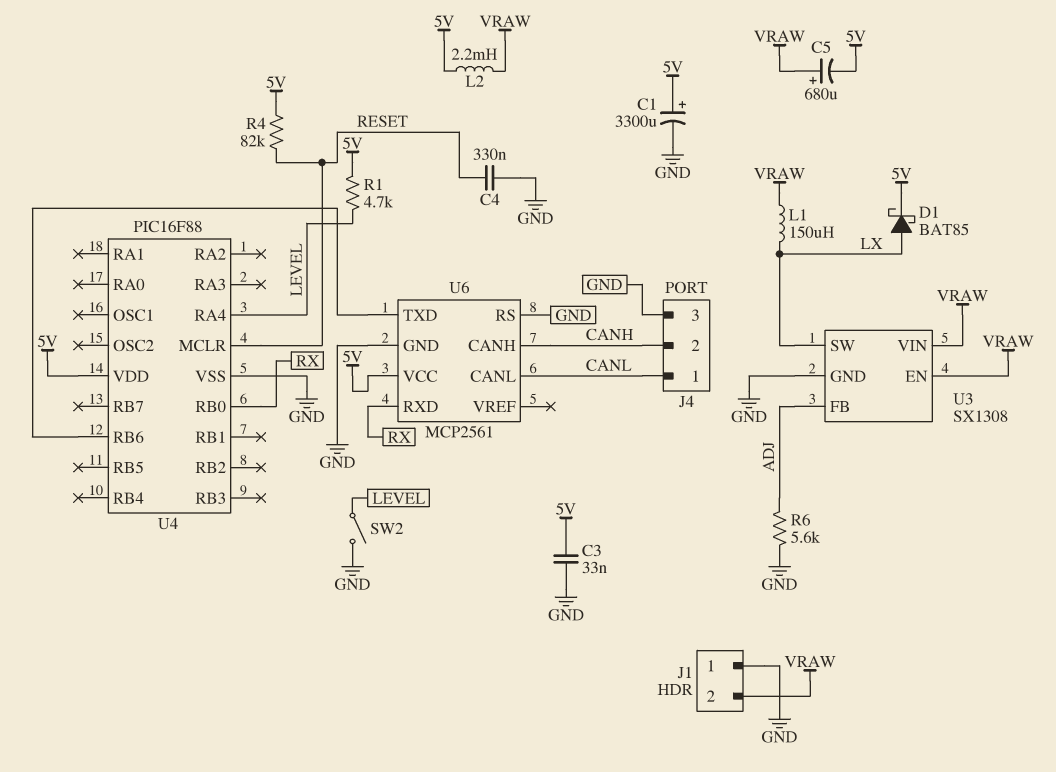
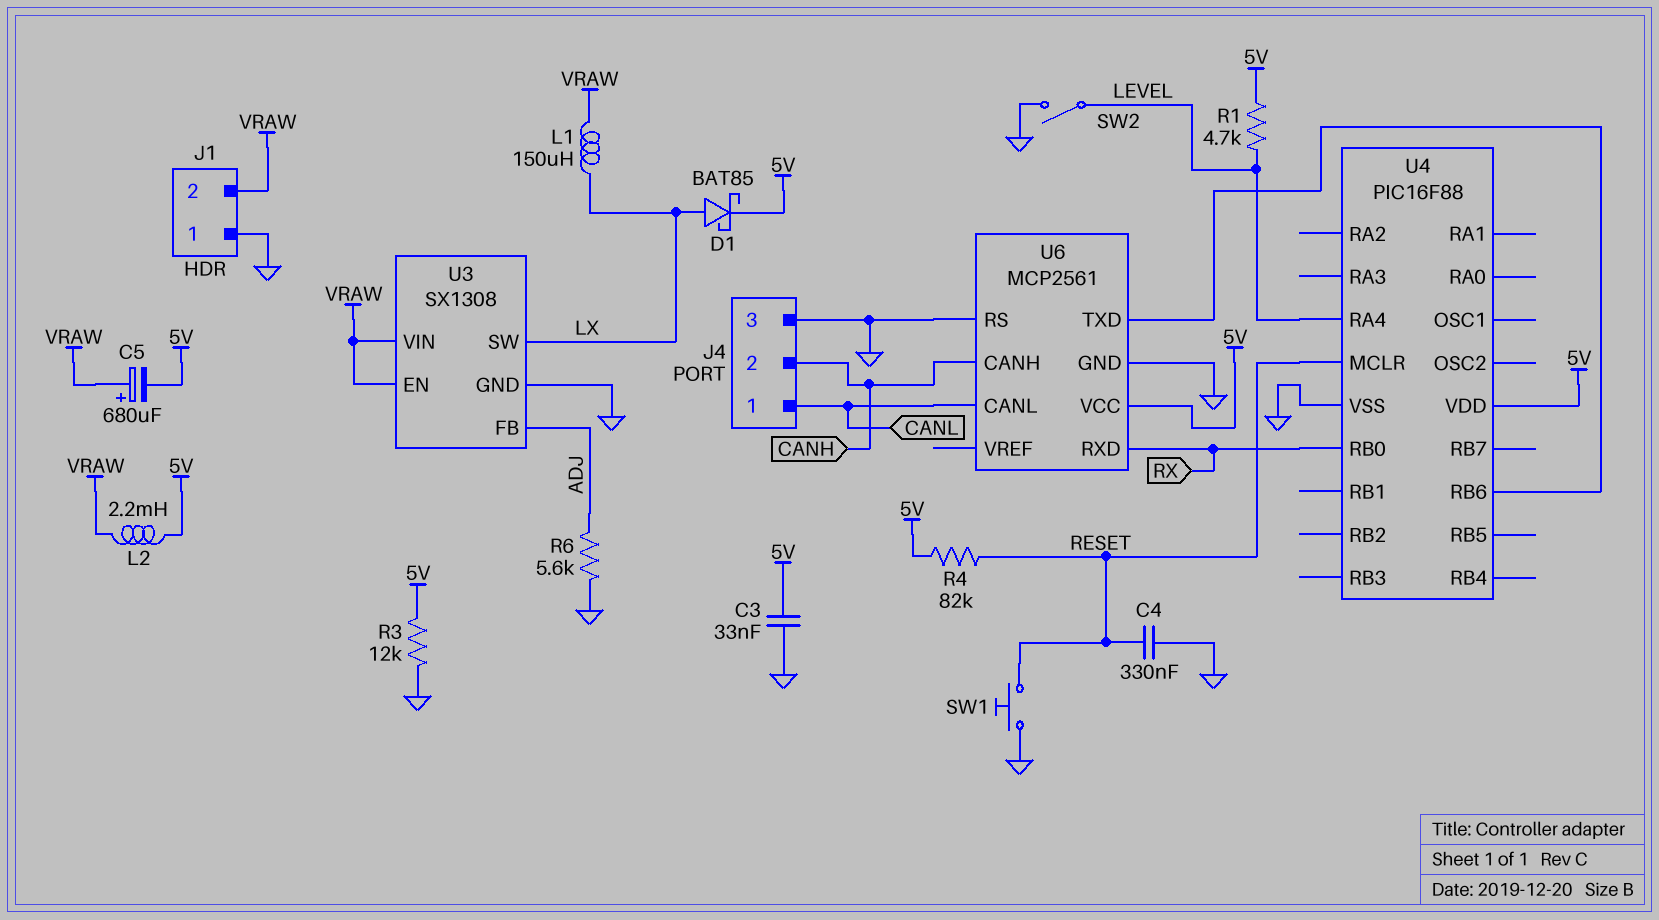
C1: 3300uF (plus 5V, minus GND) -> none
R3: none -> 12k (5V, GND)
SW1: none -> button (GND, RESET)

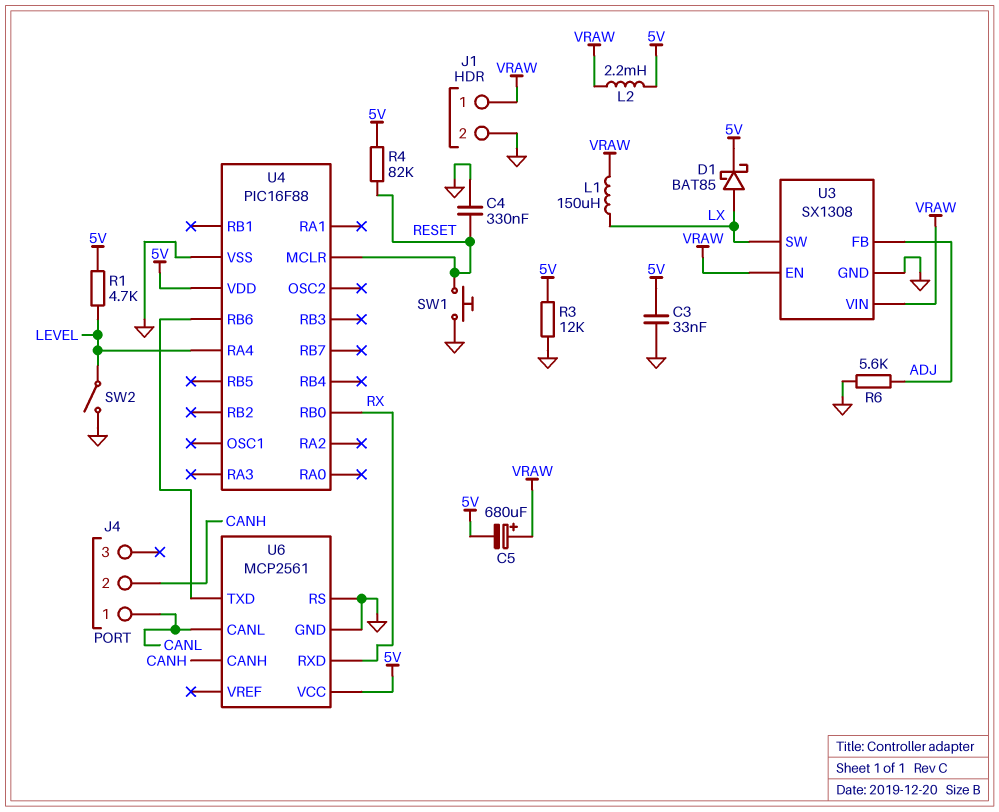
J1 pin 1: GND -> VRAW
J1 pin 2: VRAW -> GND
J4 pin 3: GND -> none

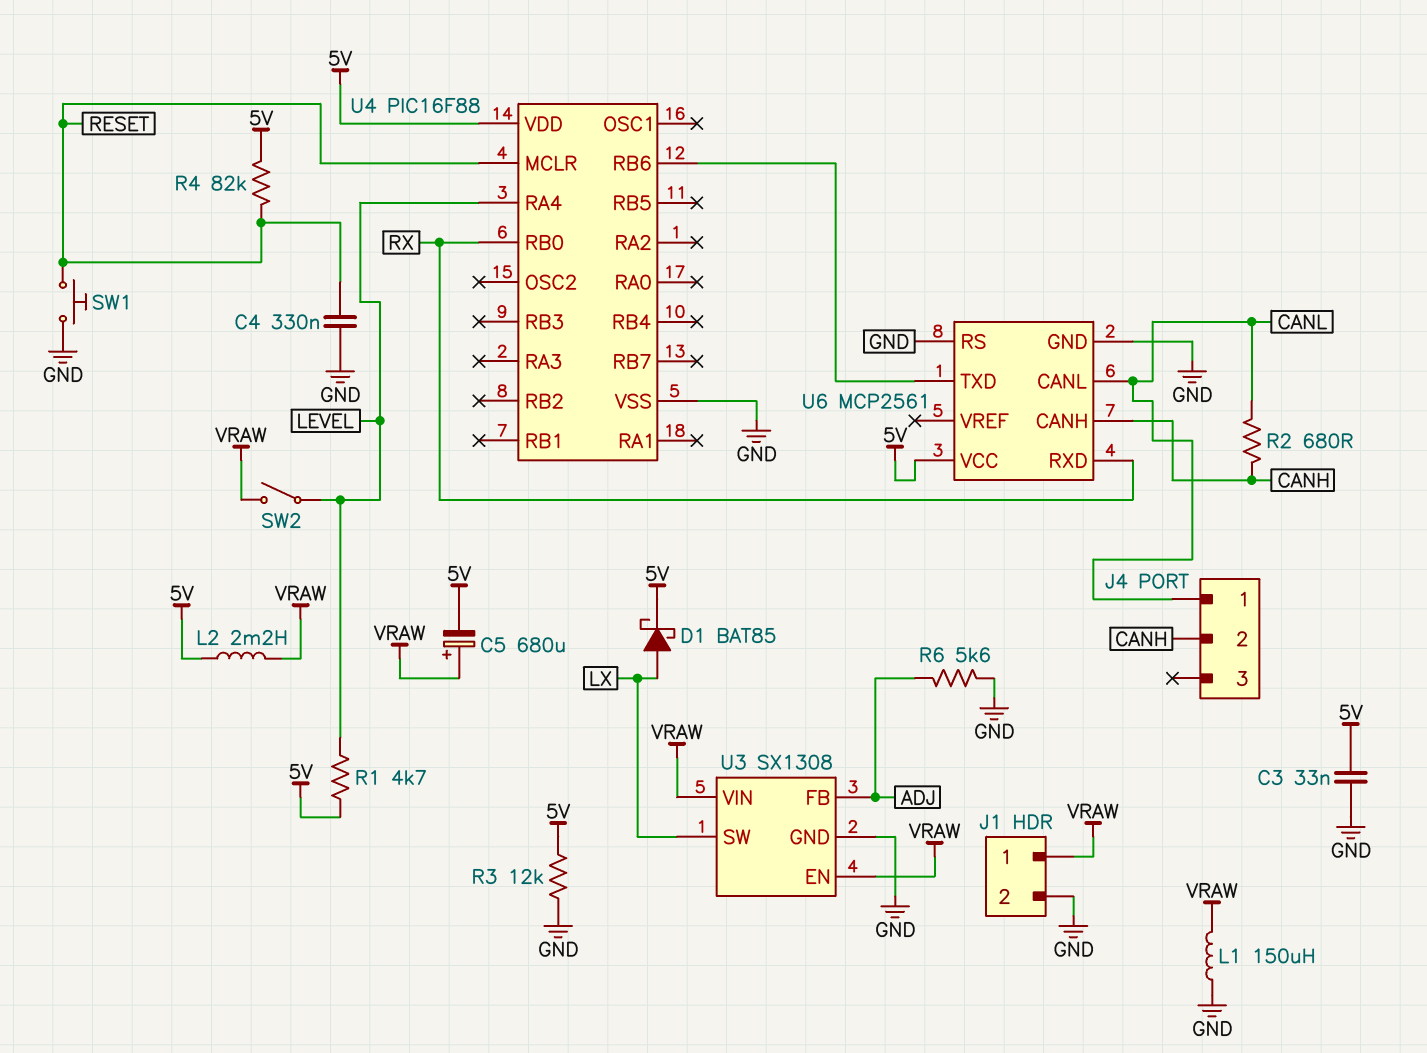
L1: 150uH (LX, VRAW) -> 150uH (GND, VRAW)
R2: none -> 680 (CANH, CANL)
SW2: switch (GND, LEVEL) -> switch (LEVEL, VRAW)

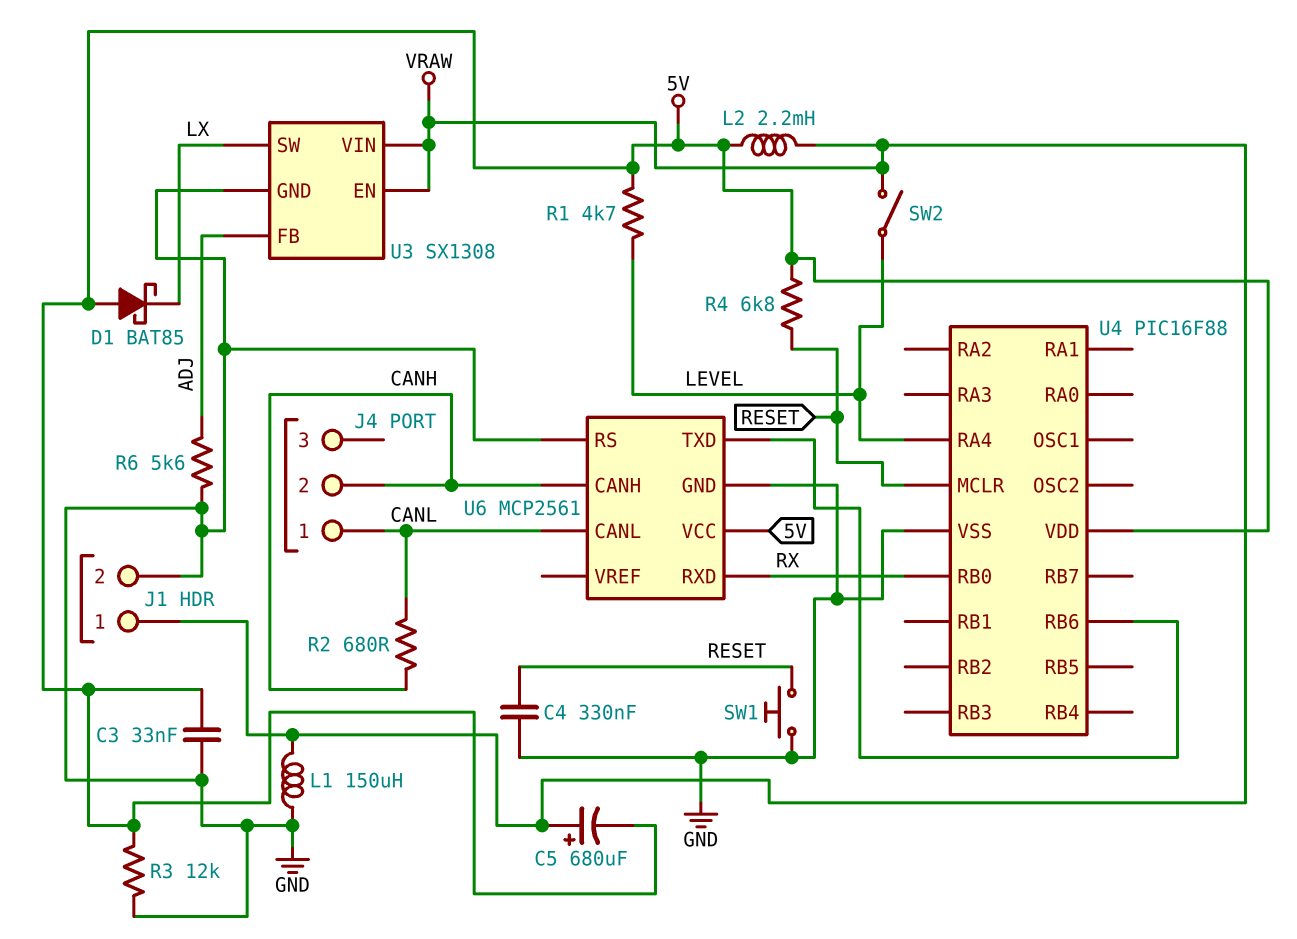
D1: schottky BAT85 (A LX, K 5V) -> schottky BAT85 (A 5V, K LX)
R4: 82k (5V, RESET) -> 6.8k (5V, RESET)

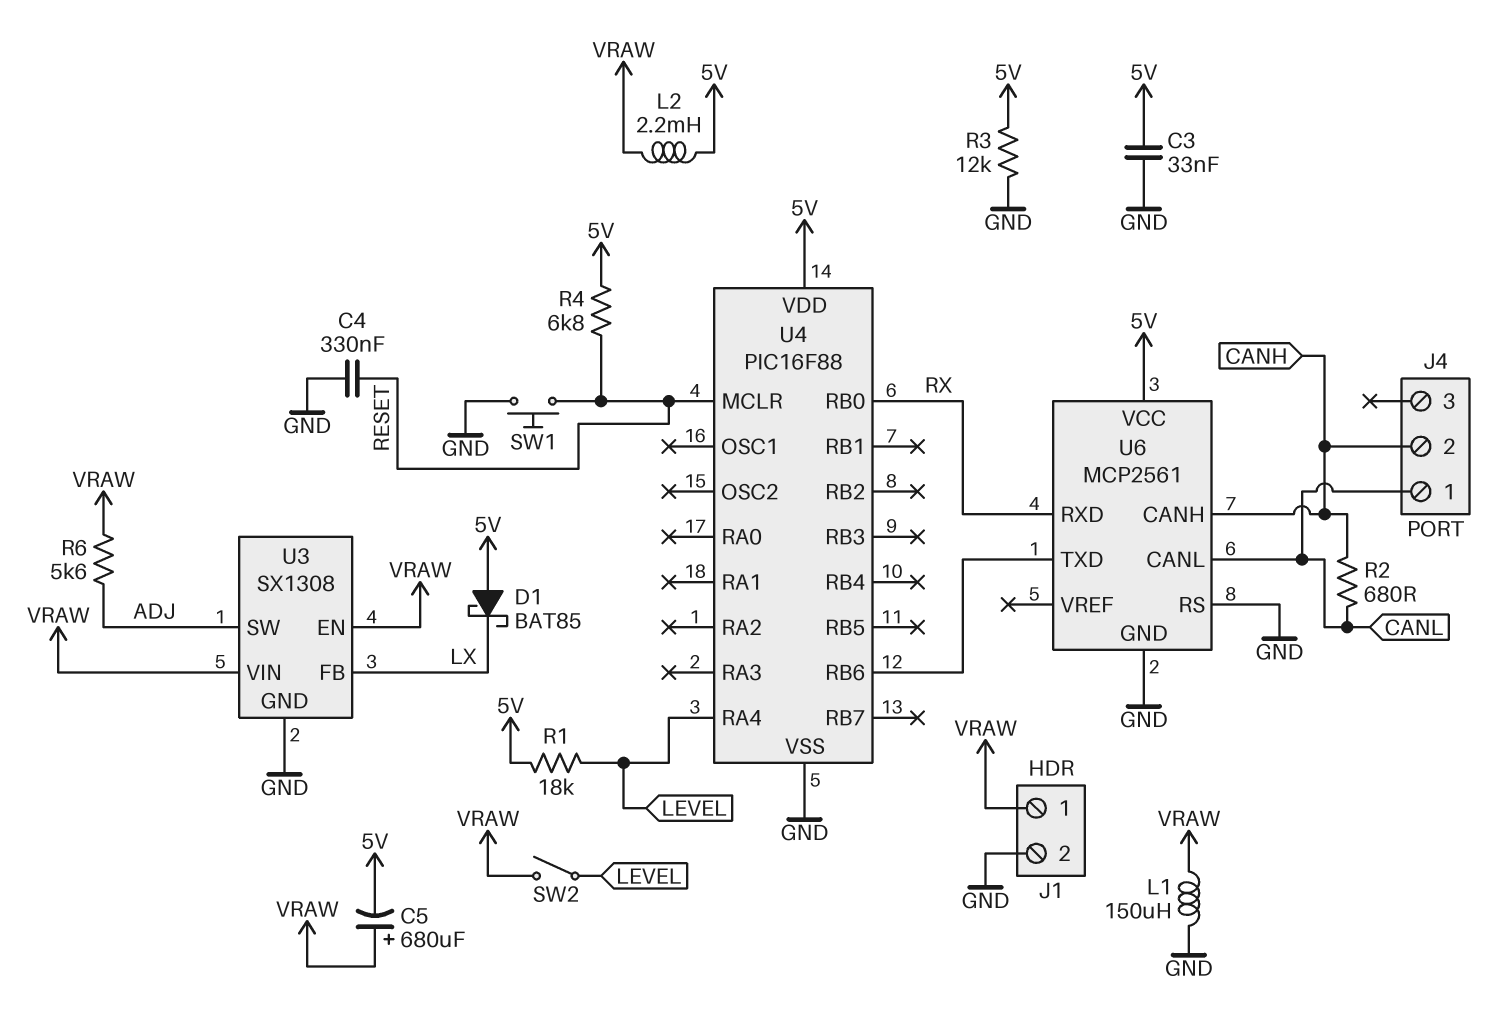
R1: 4.7k (5V, LEVEL) -> 18k (5V, LEVEL)
R6: 5.6k (ADJ, GND) -> 5.6k (ADJ, VRAW)
U3 pin FB: ADJ -> LX
U3 pin SW: LX -> ADJ

